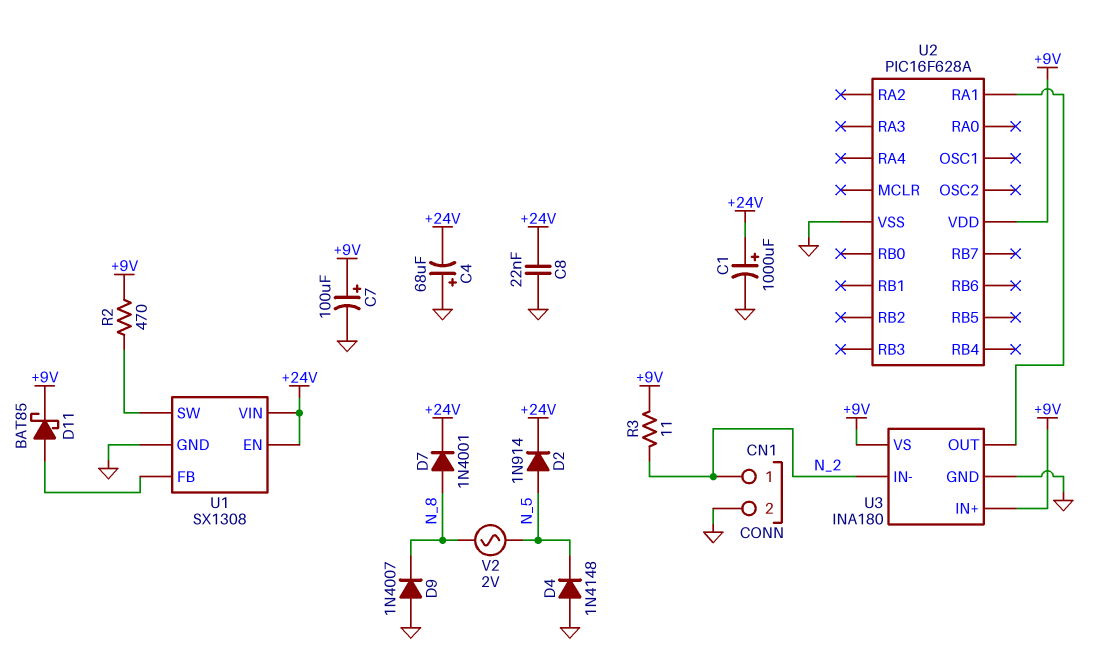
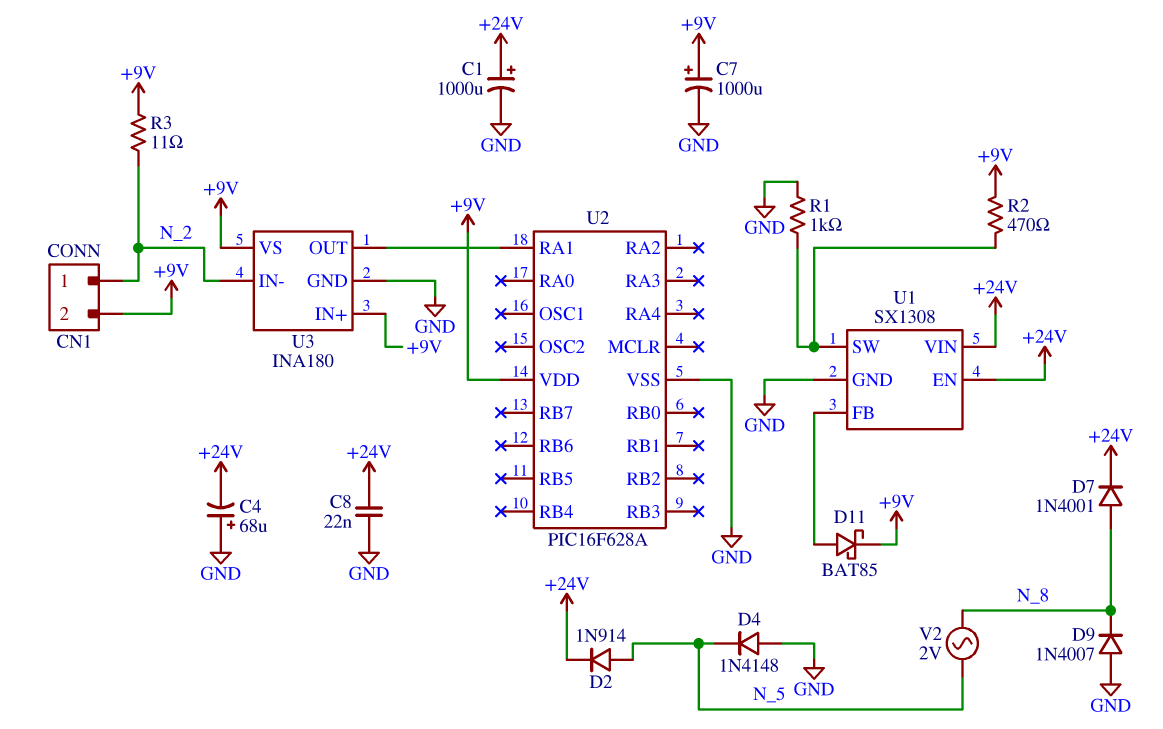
C7: 100uF (plus +9V, minus GND) -> 1000uF (plus +9V, minus GND)
CN1 pin 2: GND -> +9V
R1: none -> 1k (GND, U1/SW)

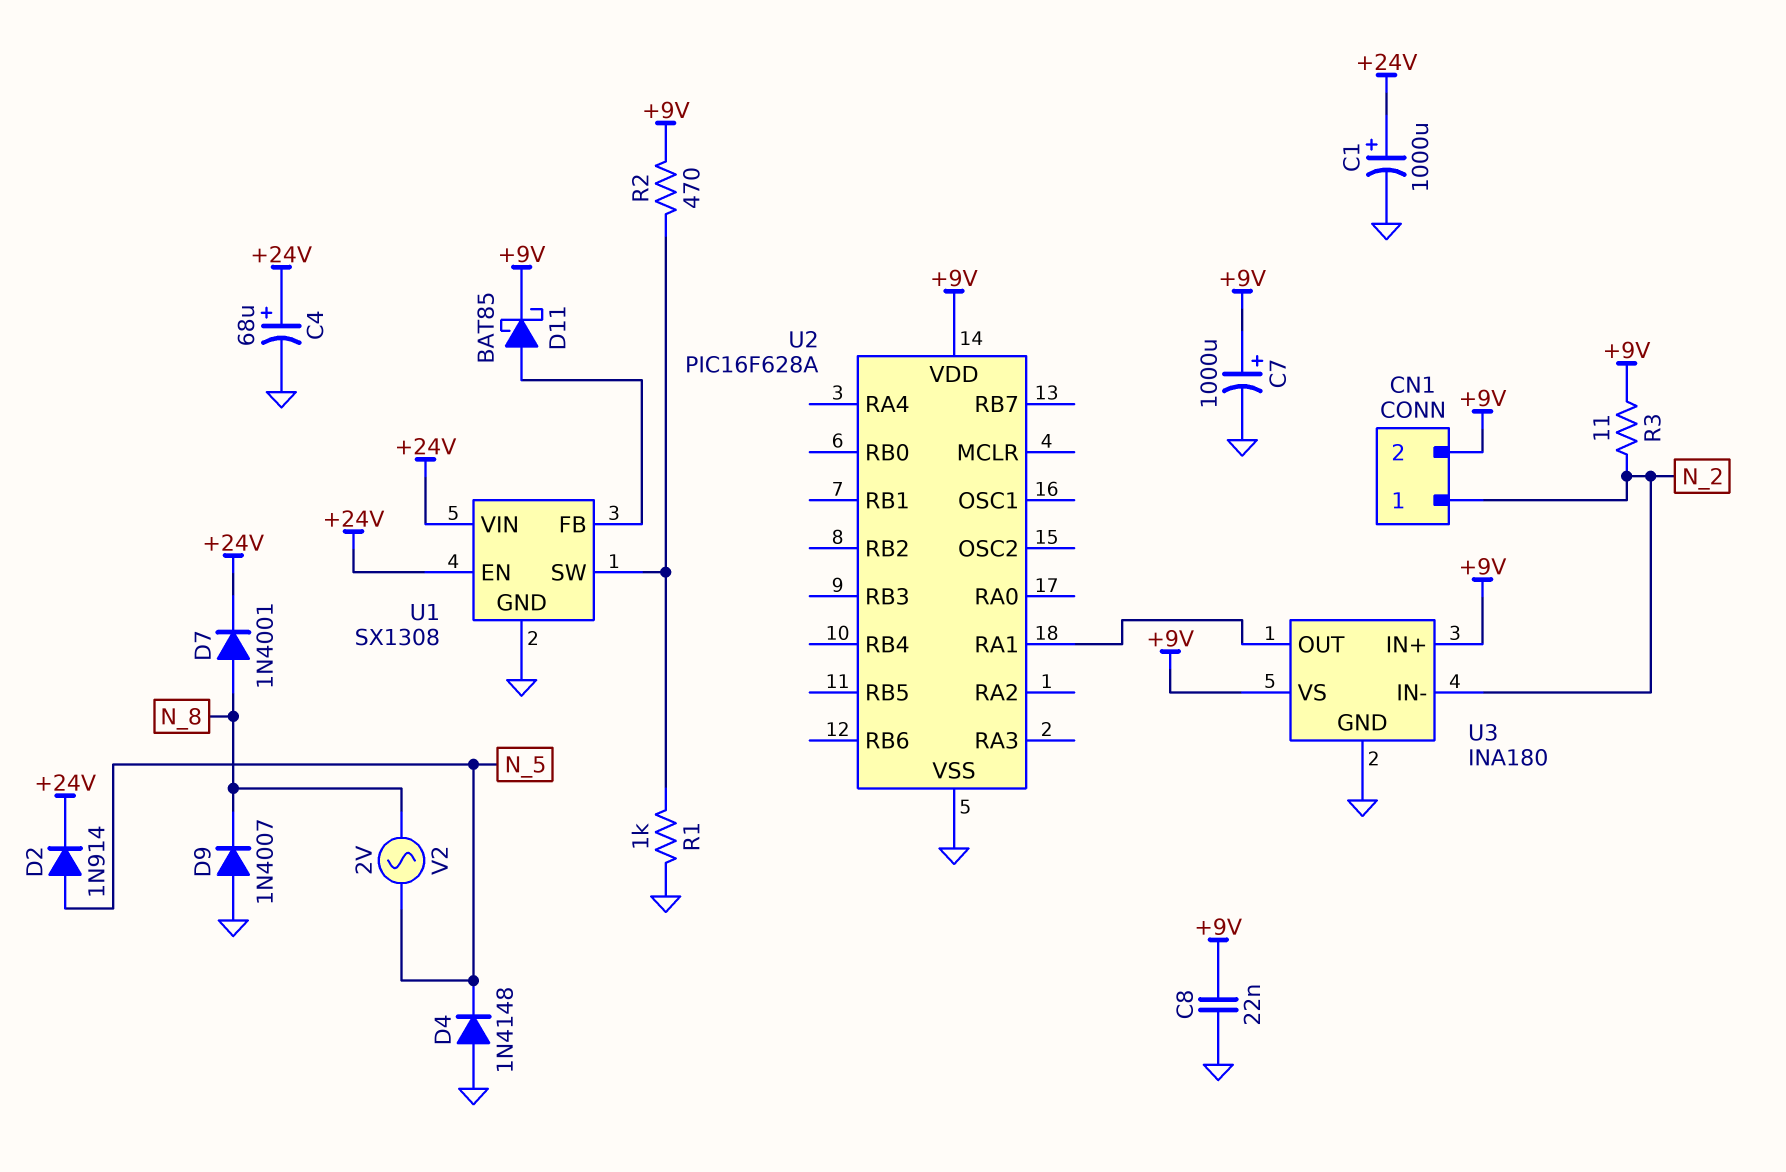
C4: 68uF (plus GND, minus +24V) -> 68uF (plus +24V, minus GND)
C8: 22nF (+24V, GND) -> 22nF (+9V, GND)

